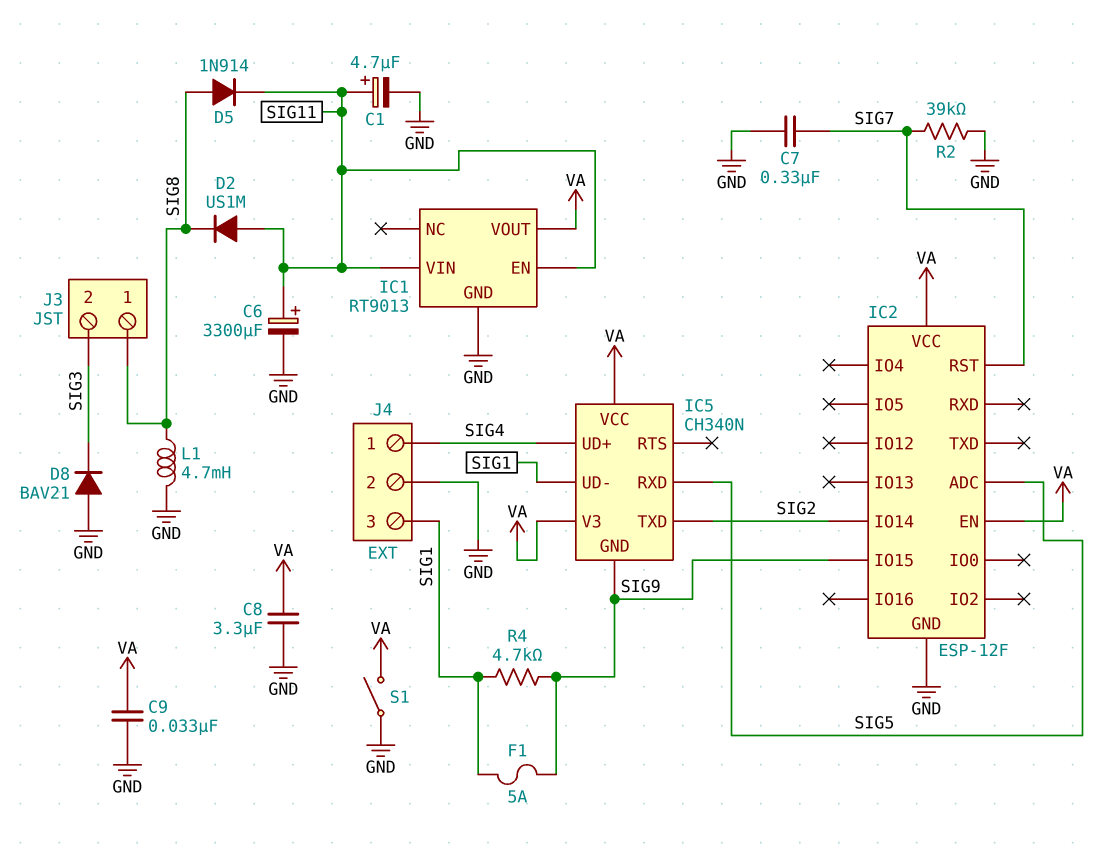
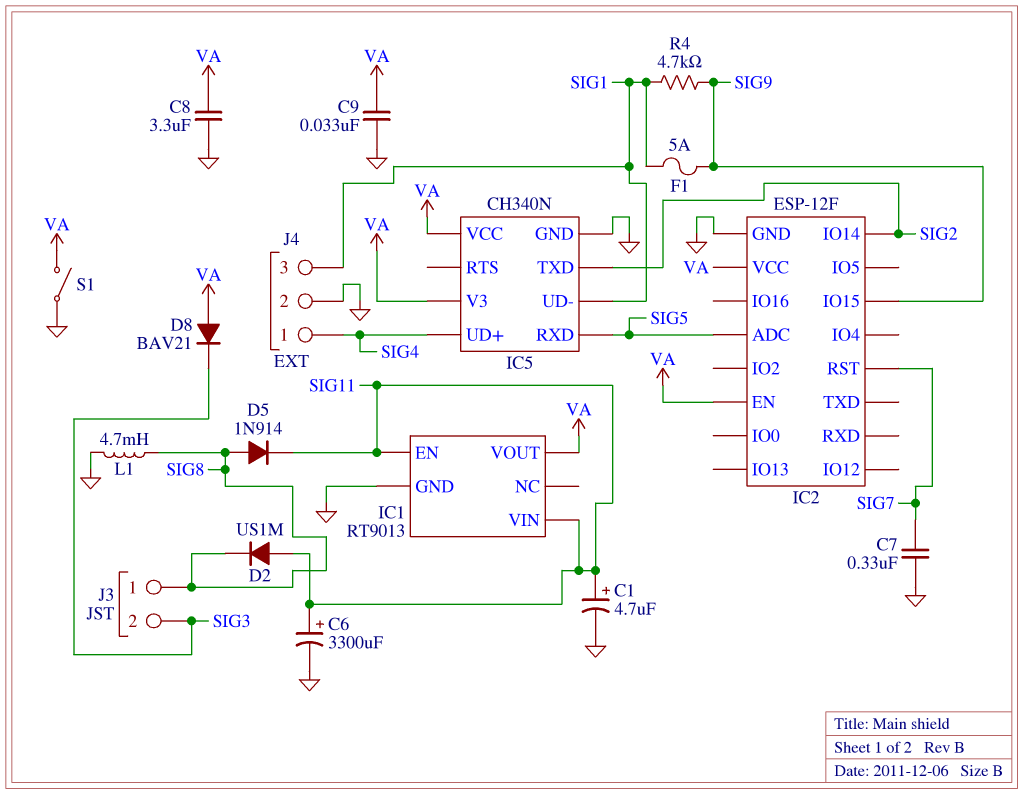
D8: diode BAV21 (A GND, K SIG3) -> diode BAV21 (A VA, K SIG3)
IC5 pin GND: SIG9 -> GND
R2: 39k (GND, SIG7) -> none

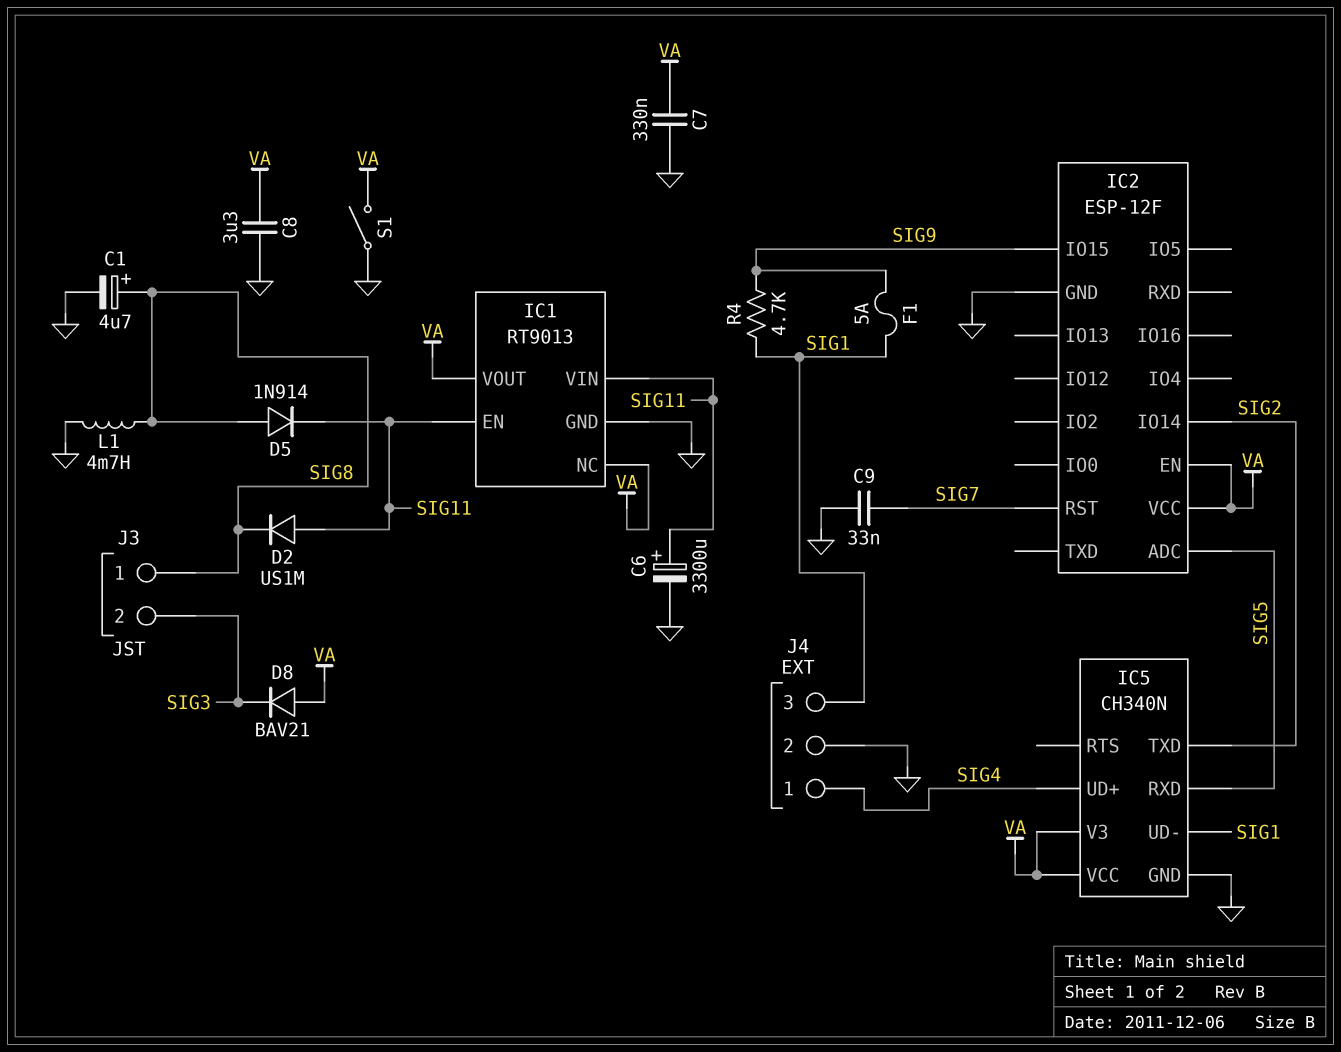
C1: 4.7uF (plus SIG11, minus GND) -> 4.7uF (plus SIG8, minus GND)
C7: 330nF (GND, SIG7) -> 330nF (GND, VA)
C9: 33nF (GND, VA) -> 33nF (GND, SIG7)
IC1 pin NC: none -> VA

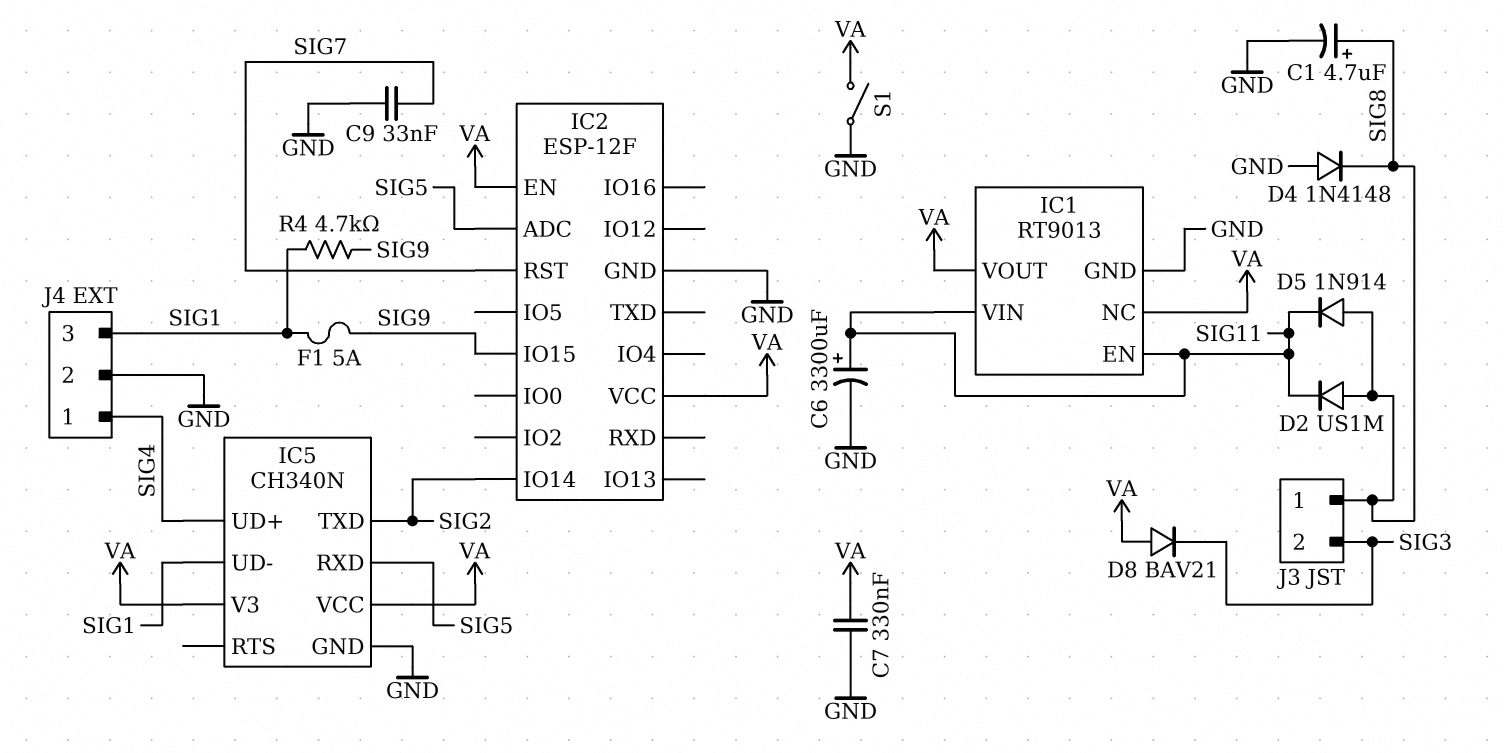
C8: 3.3uF (GND, VA) -> none
D2: diode US1M (A SIG11, K SIG8) -> diode US1M (A SIG8, K SIG11)
D4: none -> diode 1N4148 (A GND, K SIG8)
L1: 4.7mH (GND, SIG8) -> none

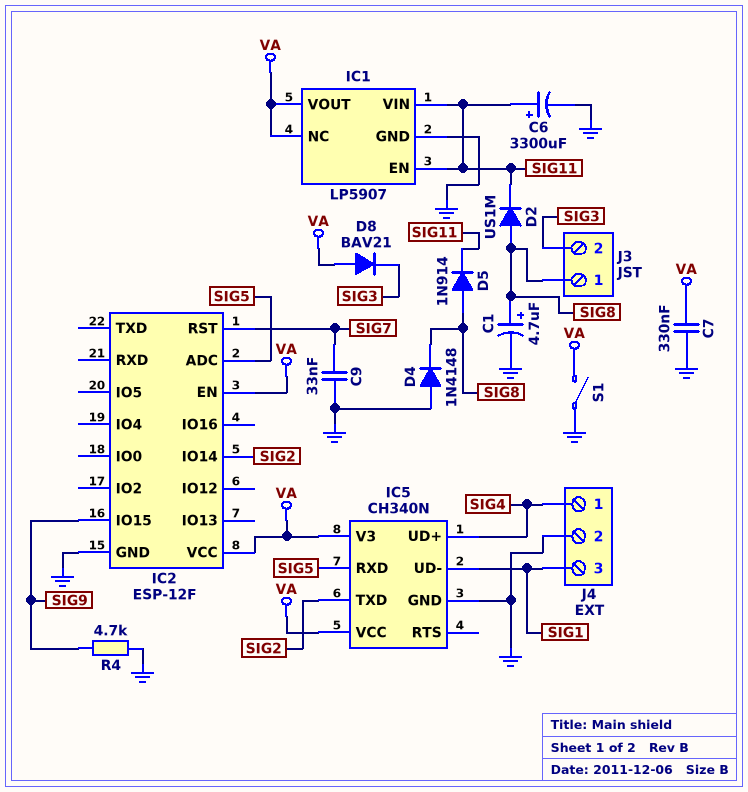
F1: 5A (SIG1, SIG9) -> none
IC1: RT9013 -> LP5907
R4: 4.7k (SIG1, SIG9) -> 4.7k (GND, SIG9)

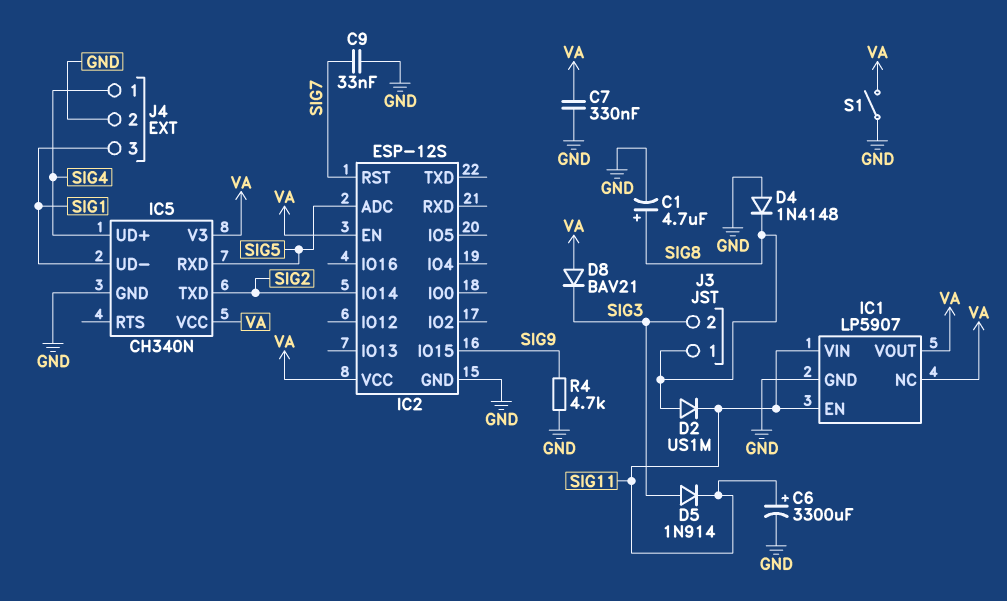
D5: diode 1N914 (A SIG8, K SIG11) -> diode 1N914 (A SIG3, K SIG11)
IC2: ESP-12F -> ESP-12S

